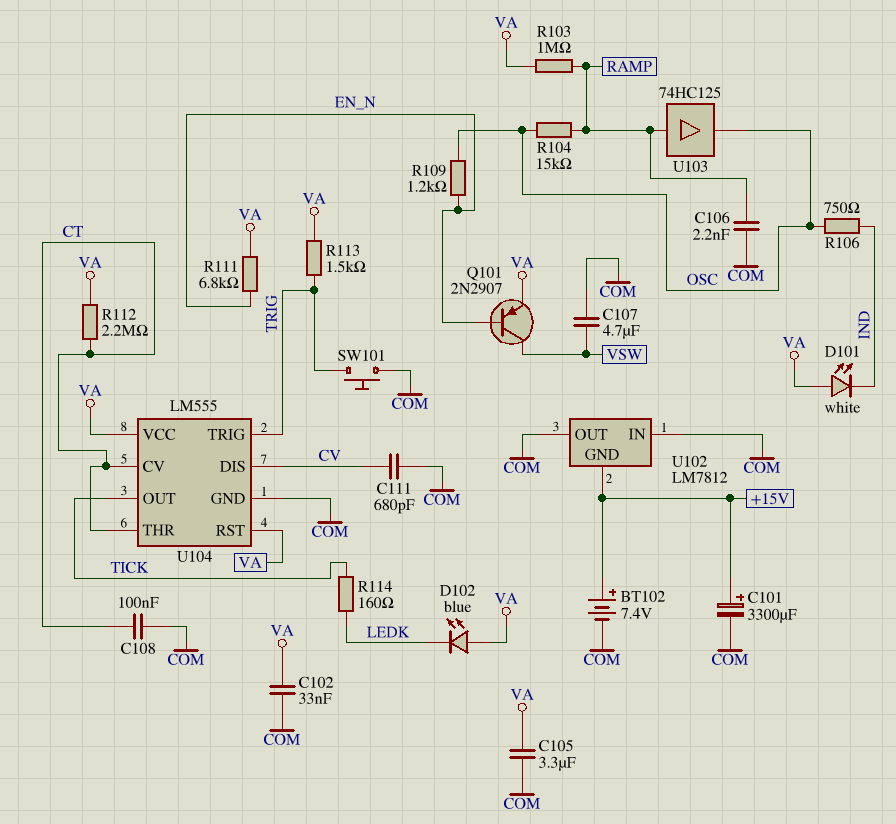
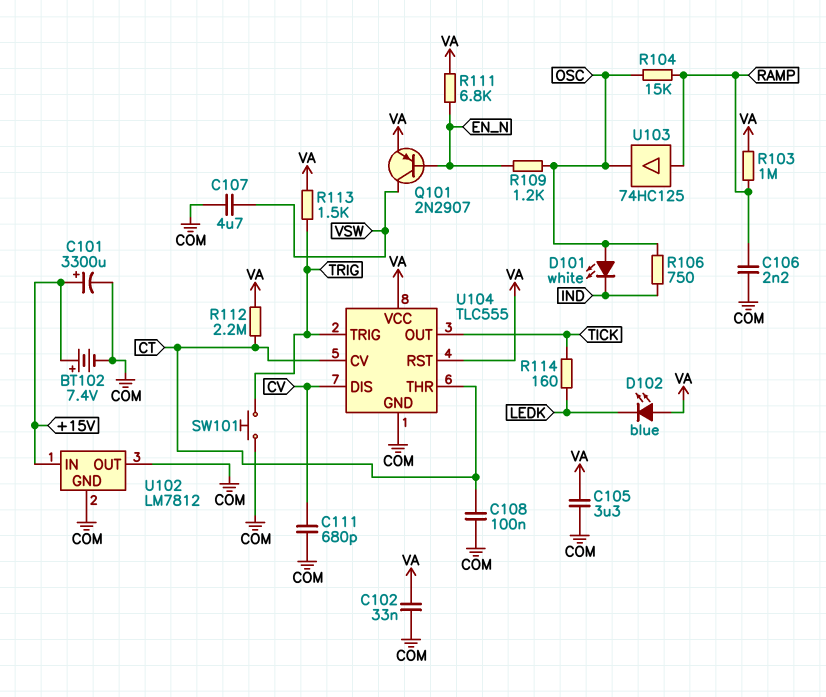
D101: LED white (A VA, K IND) -> LED white (A OSC, K IND)
U102 pin GND: +15V -> COM
U102 pin IN: COM -> +15V
U104: LM555 -> TLC555

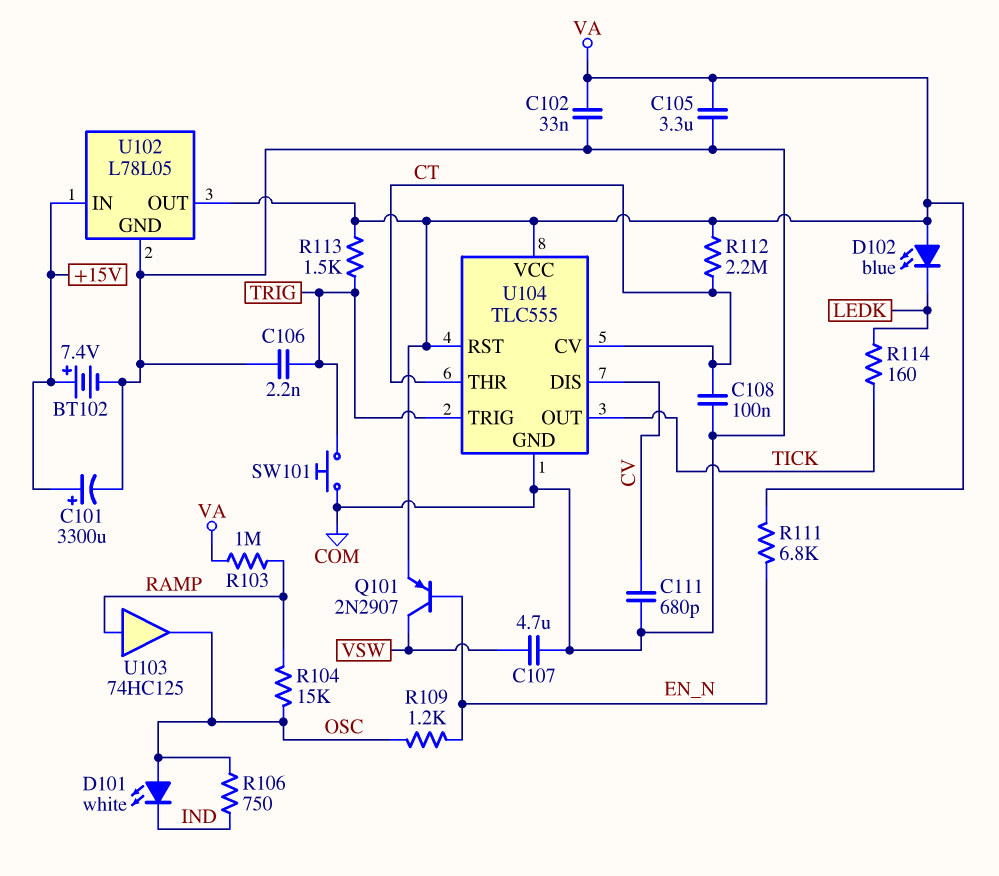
C106: 2.2nF (COM, RAMP) -> 2.2nF (COM, TRIG)
U102: LM7812 -> L78L05
U102 pin OUT: COM -> VA

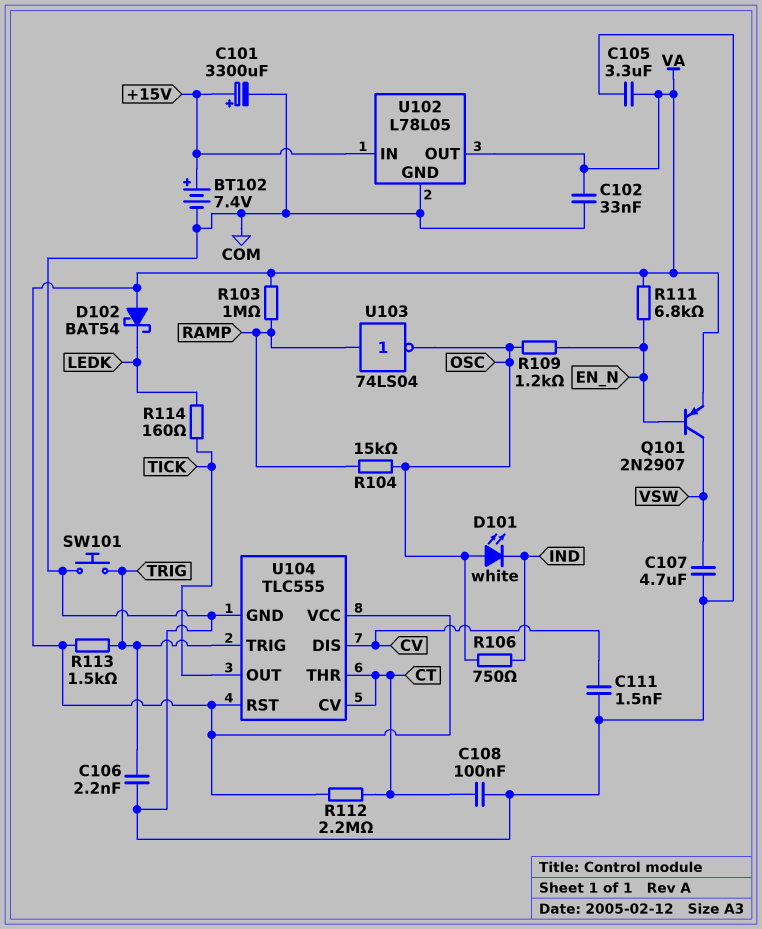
C111: 680pF (COM, CV) -> 1.5nF (COM, CV)
D102: LED blue (A VA, K LEDK) -> schottky BAT54 (A VA, K LEDK)
U103: buffer 74HC125 (in RAMP, out OSC) -> NOT 74LS04 (in RAMP, out OSC)

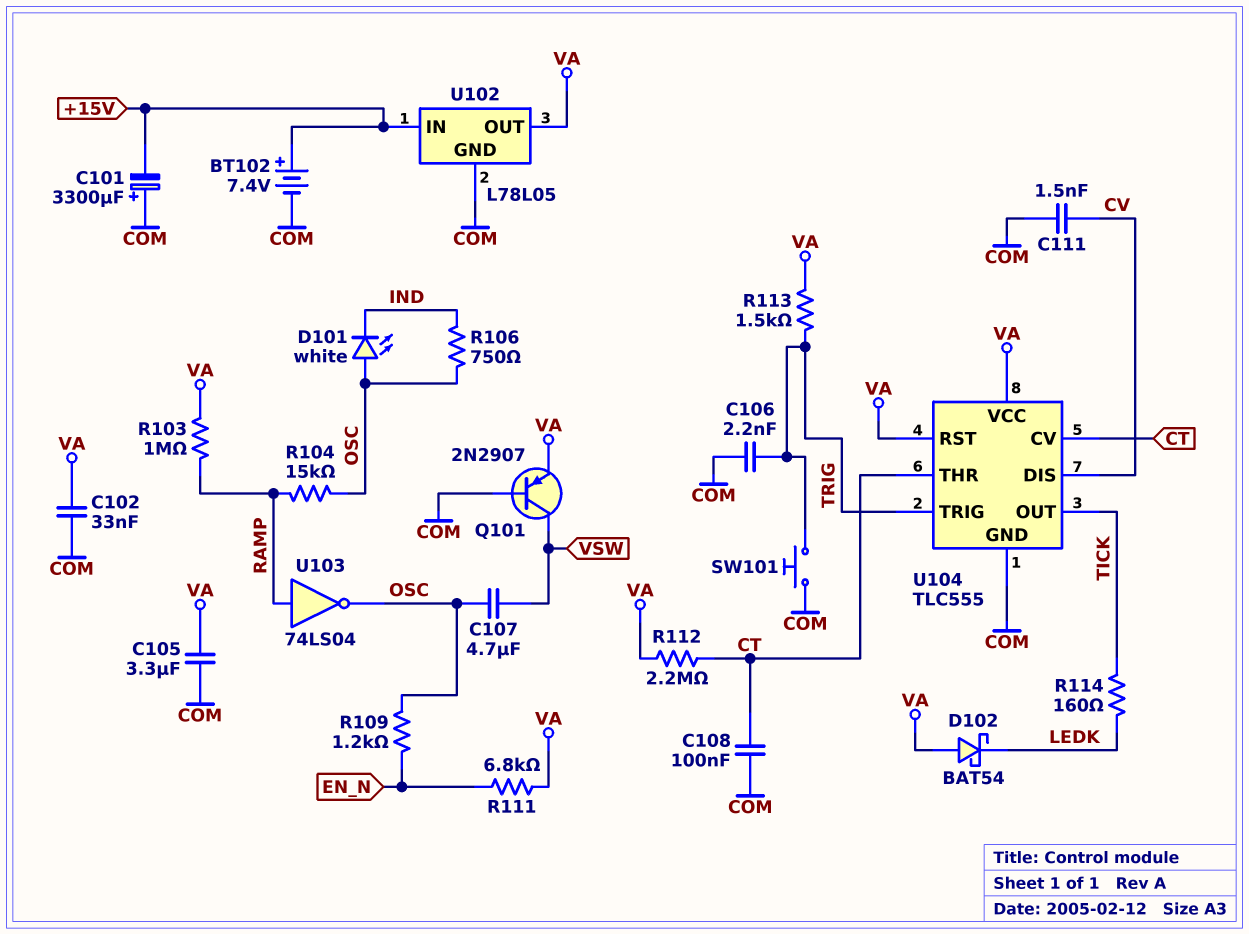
C101: 3300uF (plus +15V, minus COM) -> 3300uF (plus COM, minus +15V)
C107: 4.7uF (COM, VSW) -> 4.7uF (OSC, VSW)
Q101: PNP 2N2907 (B EN_N, C VSW, E VA) -> PNP 2N2907 (B COM, C VSW, E VA)

